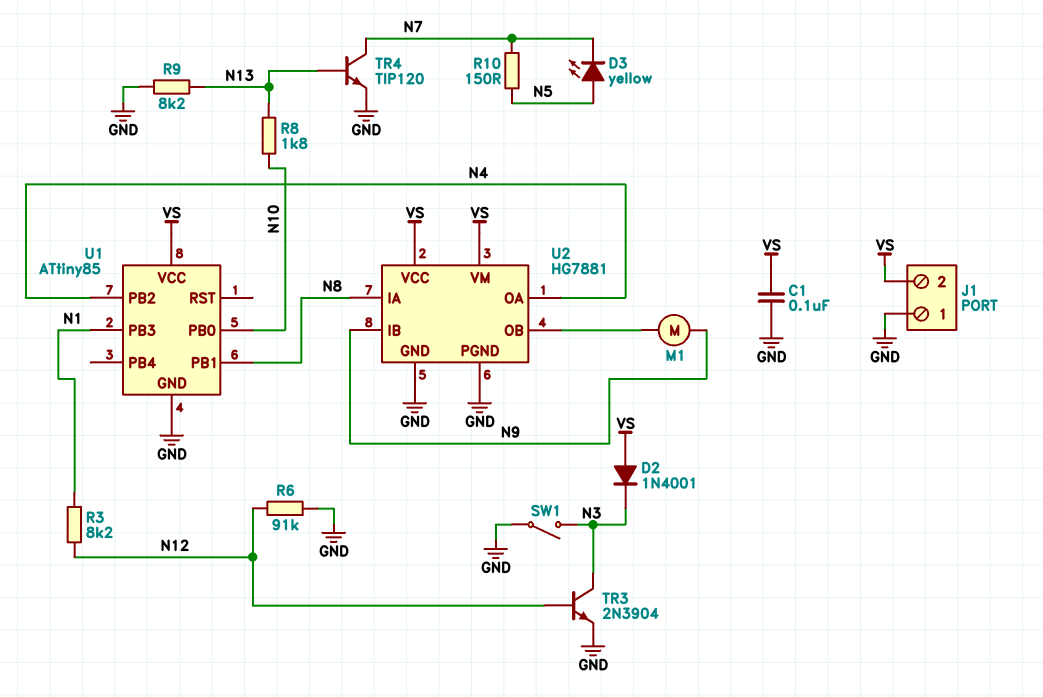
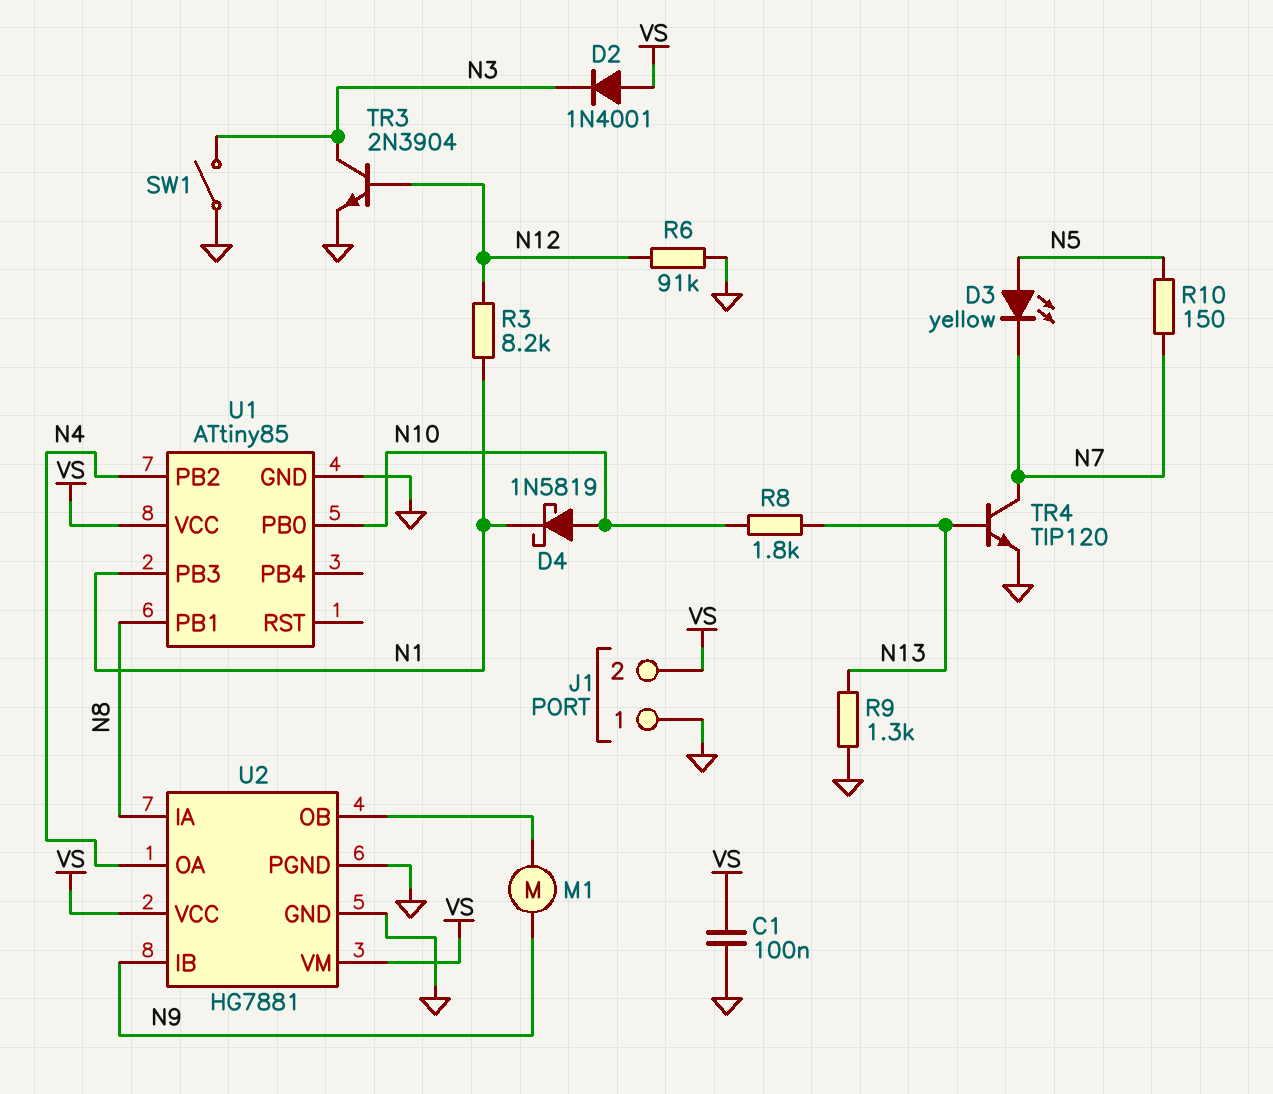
D4: none -> schottky 1N5819 (A N10, K N1)
R9: 8.2k (GND, N13) -> 1.3k (GND, N13)

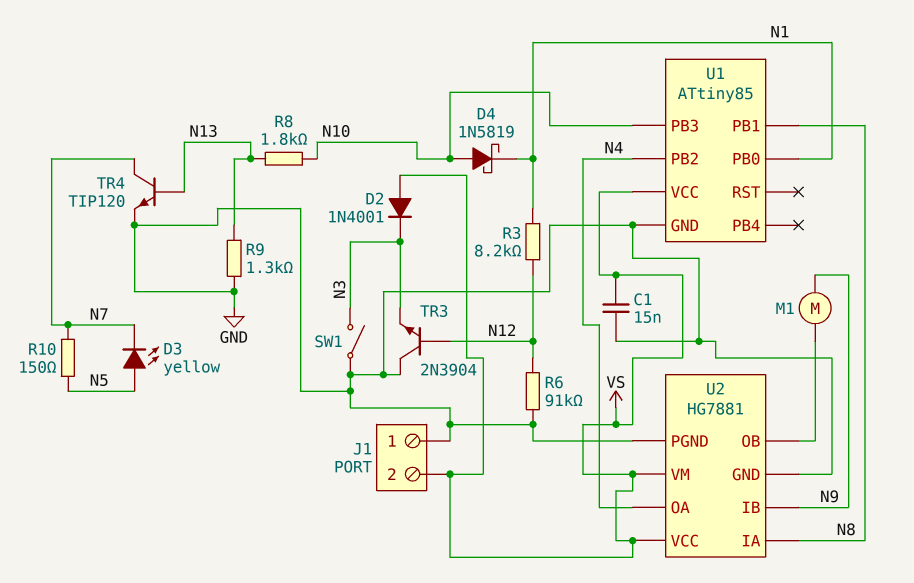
C1: 100nF (GND, VS) -> 15nF (GND, VS)
TR3: NPN 2N3904 (B N12, C N3, E GND) -> NPN 2N3904 (B N12, C GND, E N3)
U1 pin PB0: N10 -> N1
U1 pin PB3: N1 -> N10

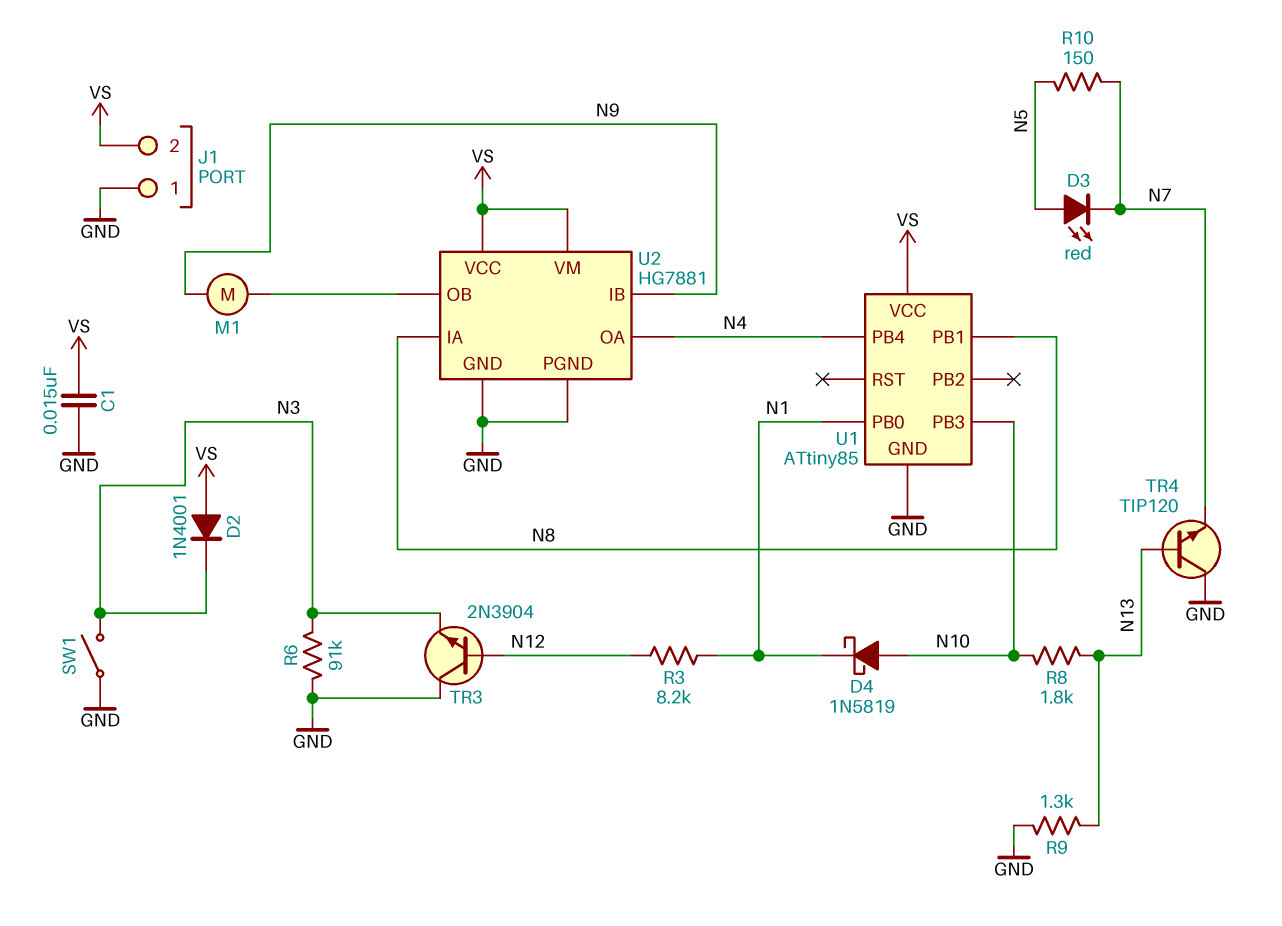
D3: LED yellow (A N5, K N7) -> LED red (A N5, K N7)
R6: 91k (GND, N12) -> 91k (GND, N3)
TR4: NPN TIP120 (B N13, C N7, E GND) -> NPN TIP120 (B N13, C GND, E N7)
U1 pin PB2: N4 -> none
U1 pin PB4: none -> N4

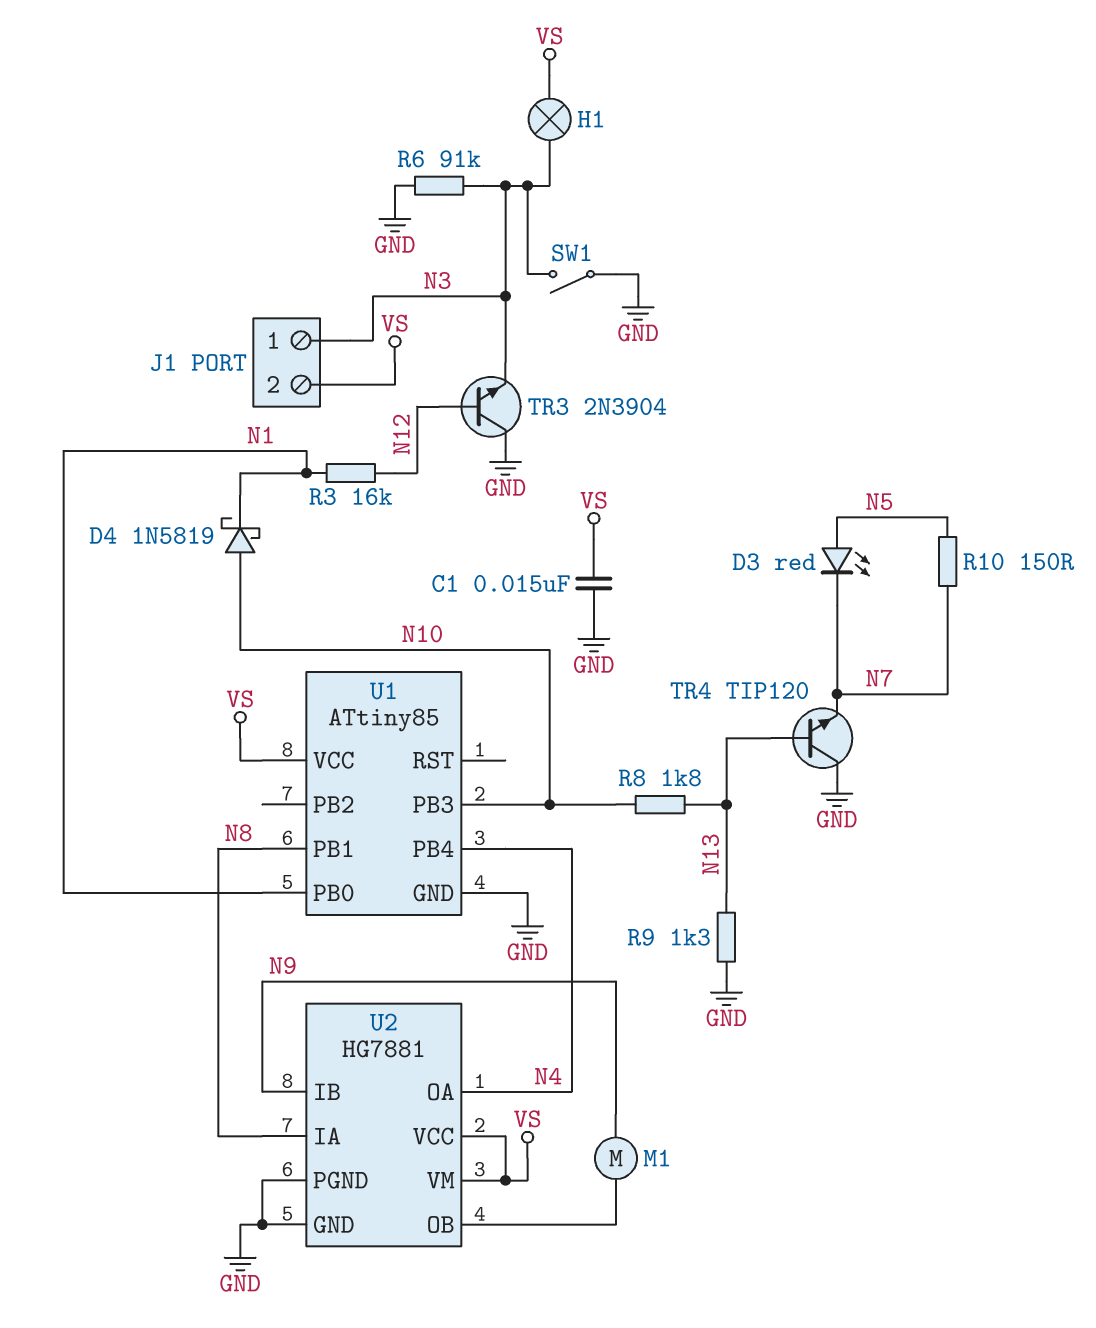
D2: diode 1N4001 (A VS, K N3) -> none
H1: none -> lamp (N3, VS)
J1 pin 1: GND -> N3
R3: 8.2k (N1, N12) -> 16k (N1, N12)

